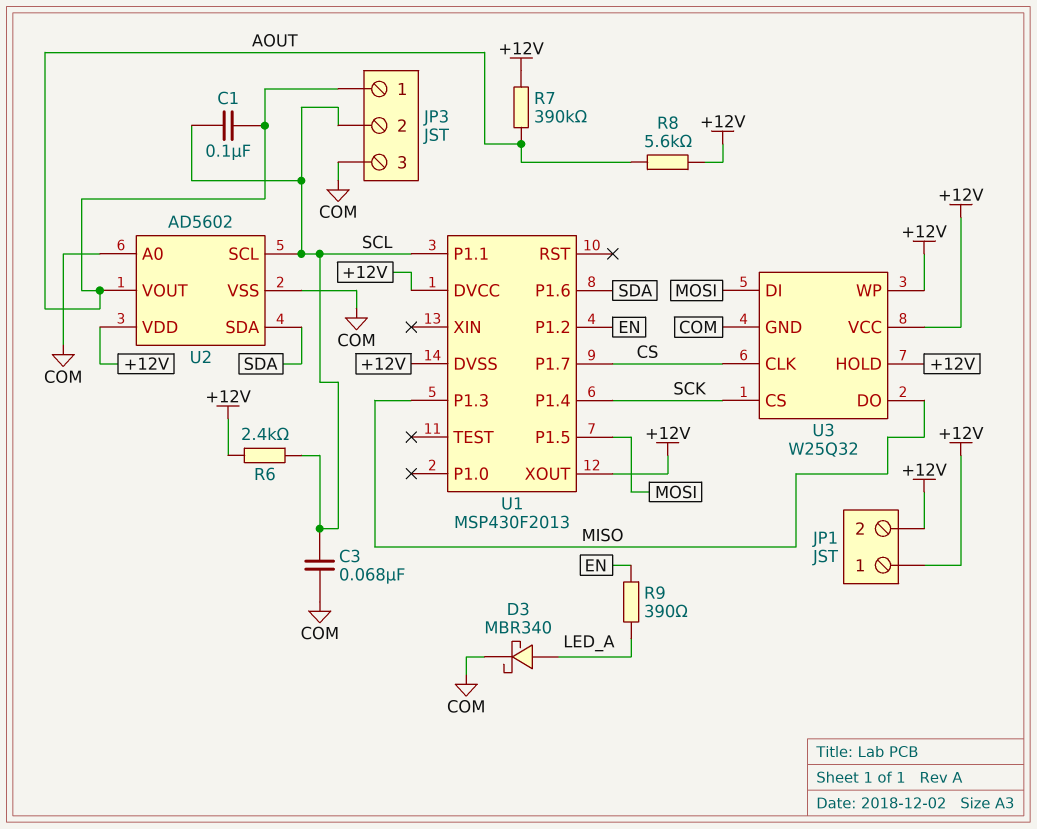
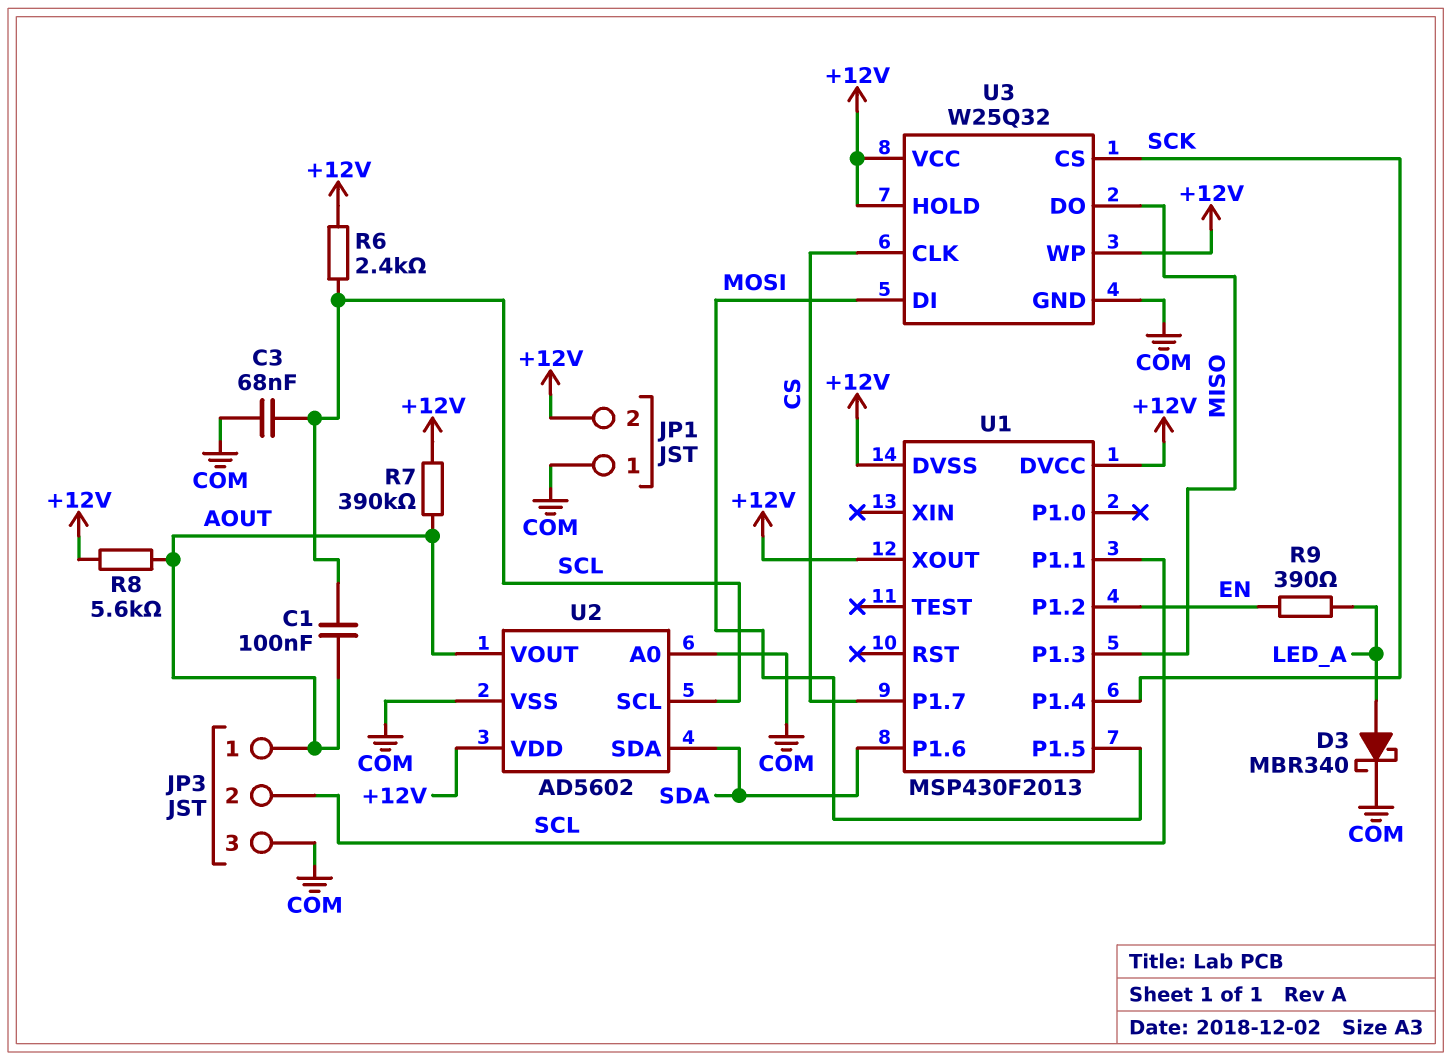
JP1 pin 1: +12V -> COM

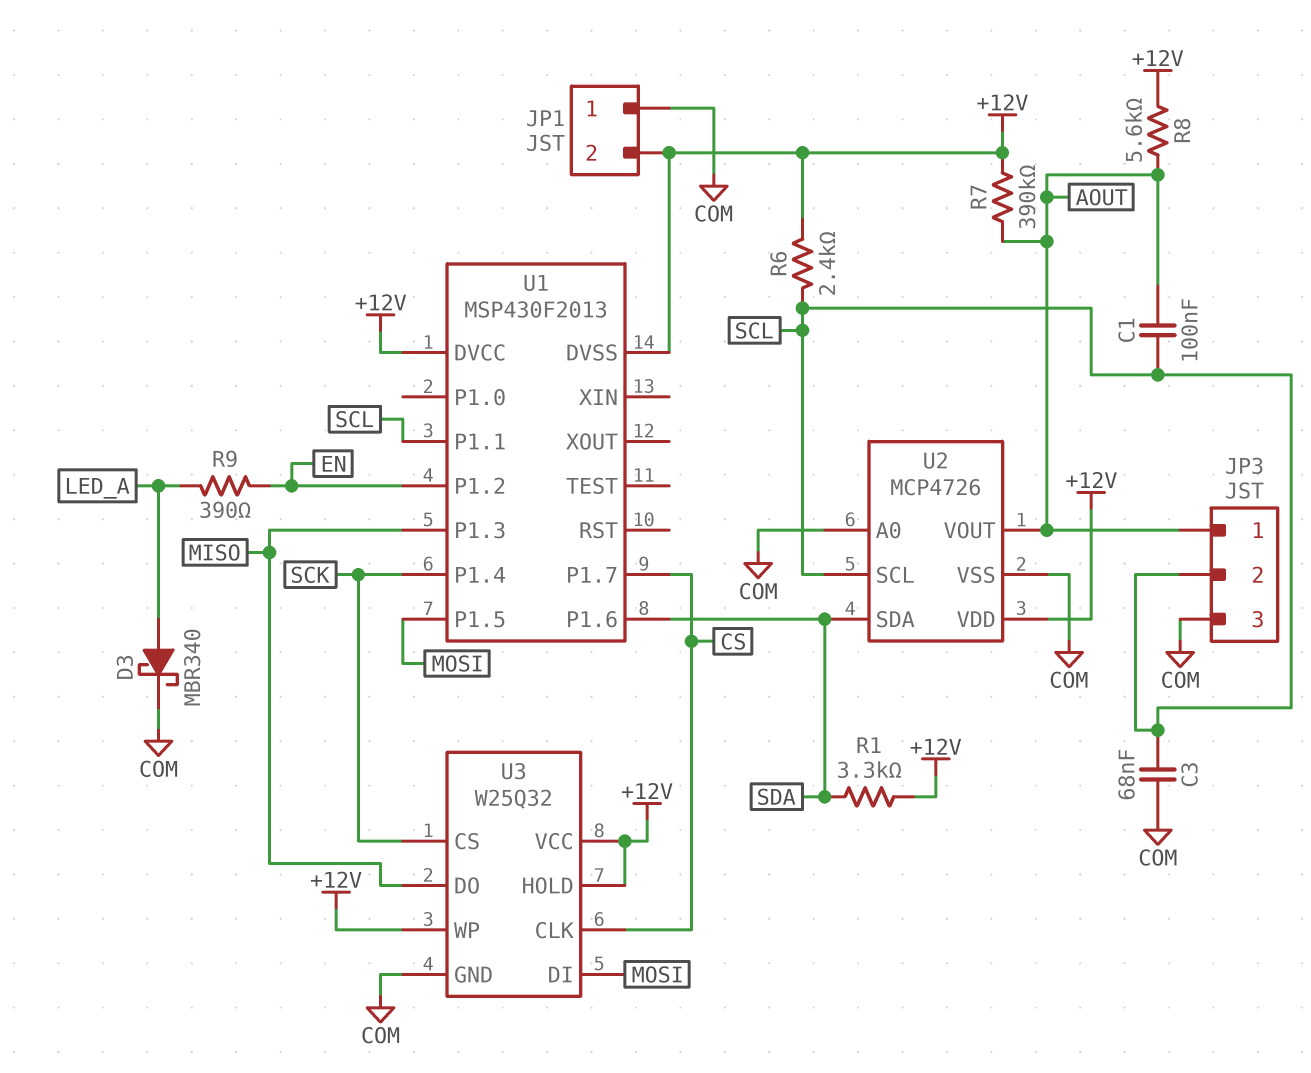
R1: none -> 3.3k (+12V, SDA)
U1 pin XOUT: +12V -> none
U2: AD5602 -> MCP4726

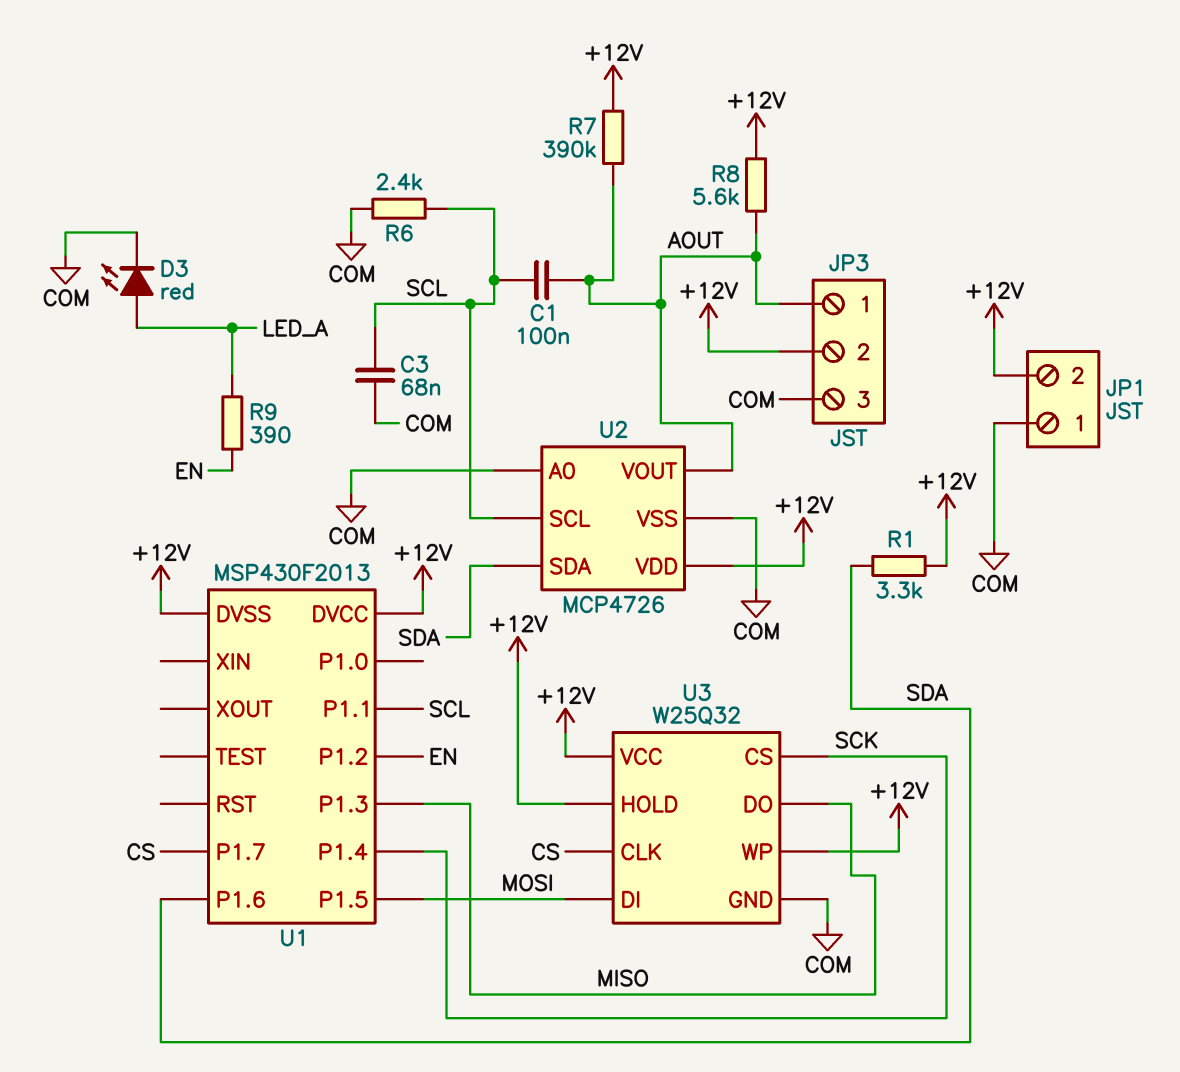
D3: schottky MBR340 (A LED_A, K COM) -> LED red (A LED_A, K COM)
JP3 pin 2: SCL -> +12V
R6: 2.4k (+12V, SCL) -> 2.4k (COM, SCL)

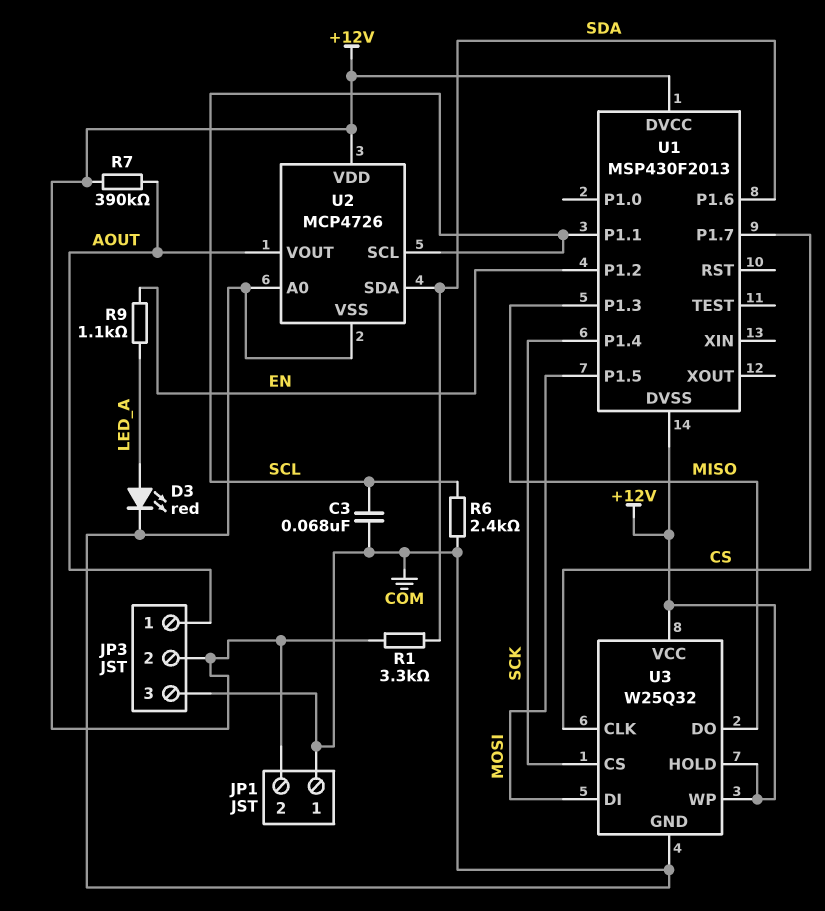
C1: 100nF (AOUT, SCL) -> none
R8: 5.6k (+12V, AOUT) -> none
R9: 390 (EN, LED_A) -> 1.1k (EN, LED_A)

